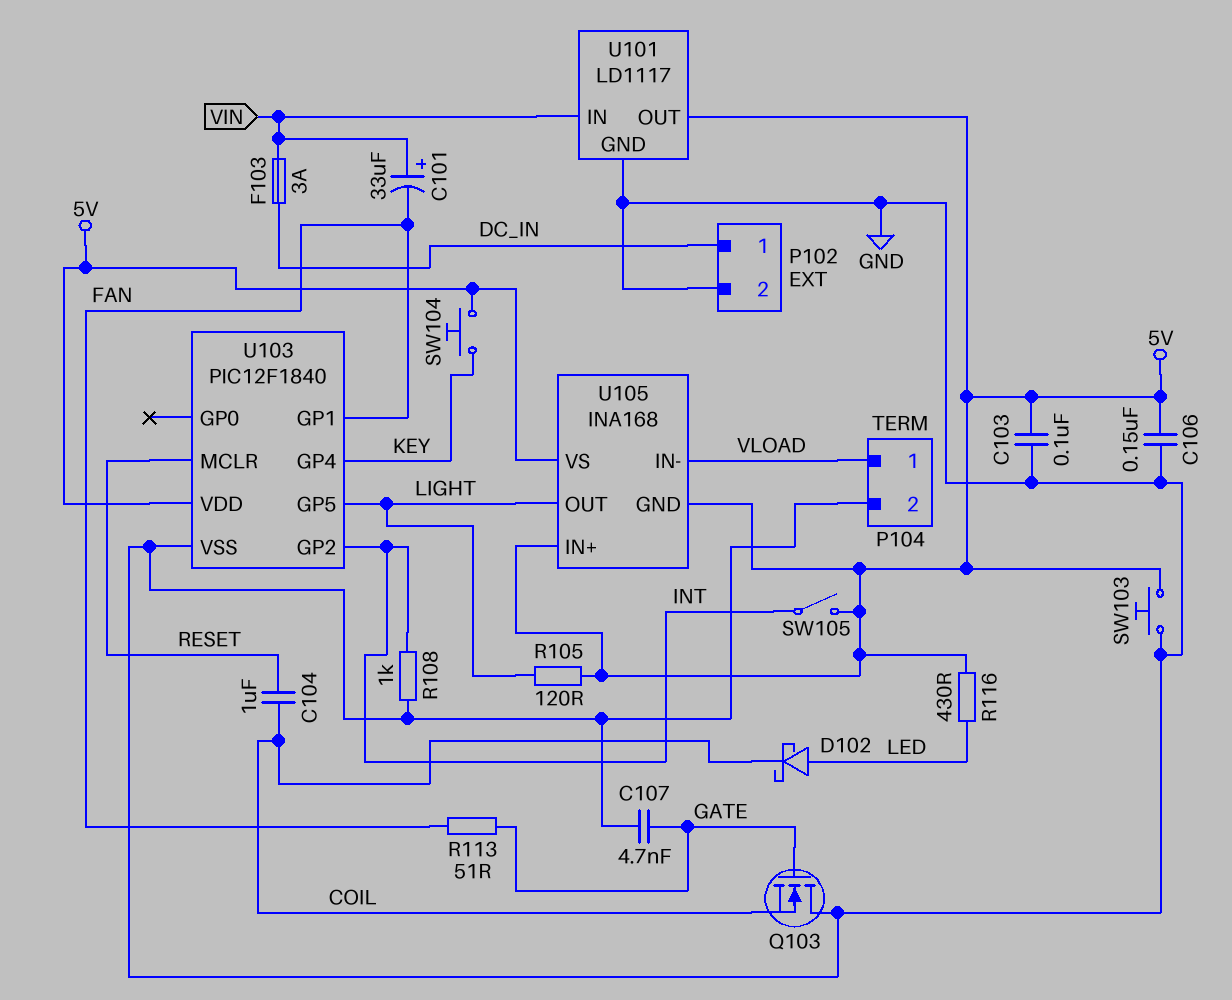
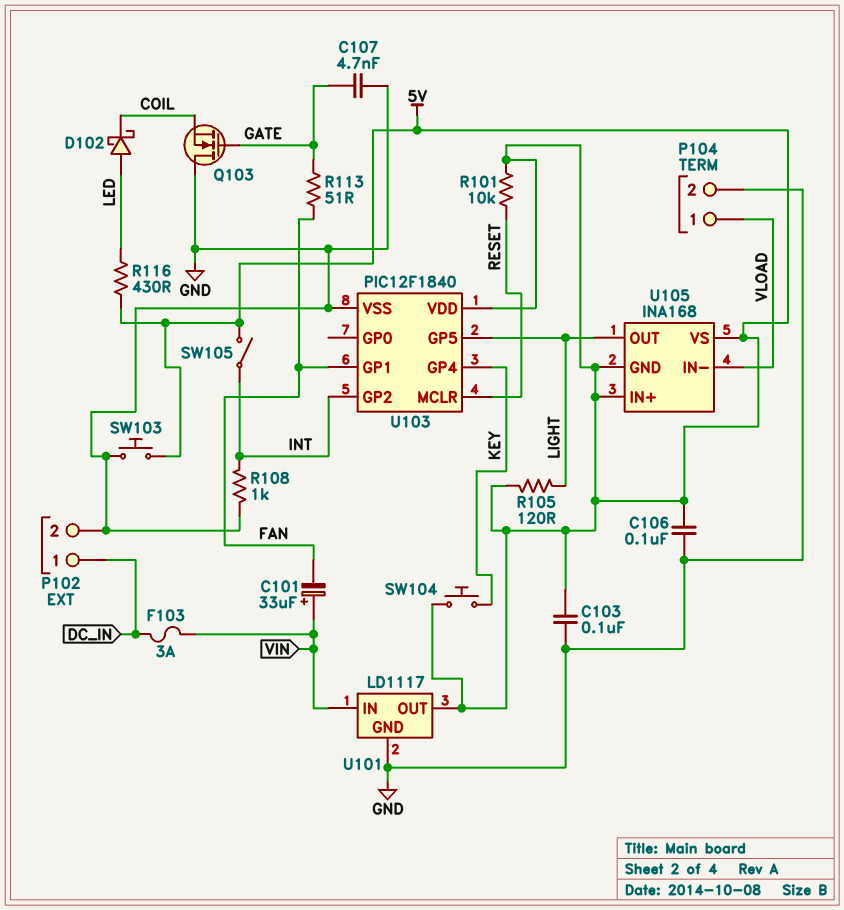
C104: 1uF (COIL, RESET) -> none
C106: 150nF (5V, GND) -> 100nF (5V, GND)
R101: none -> 10k (5V, RESET)

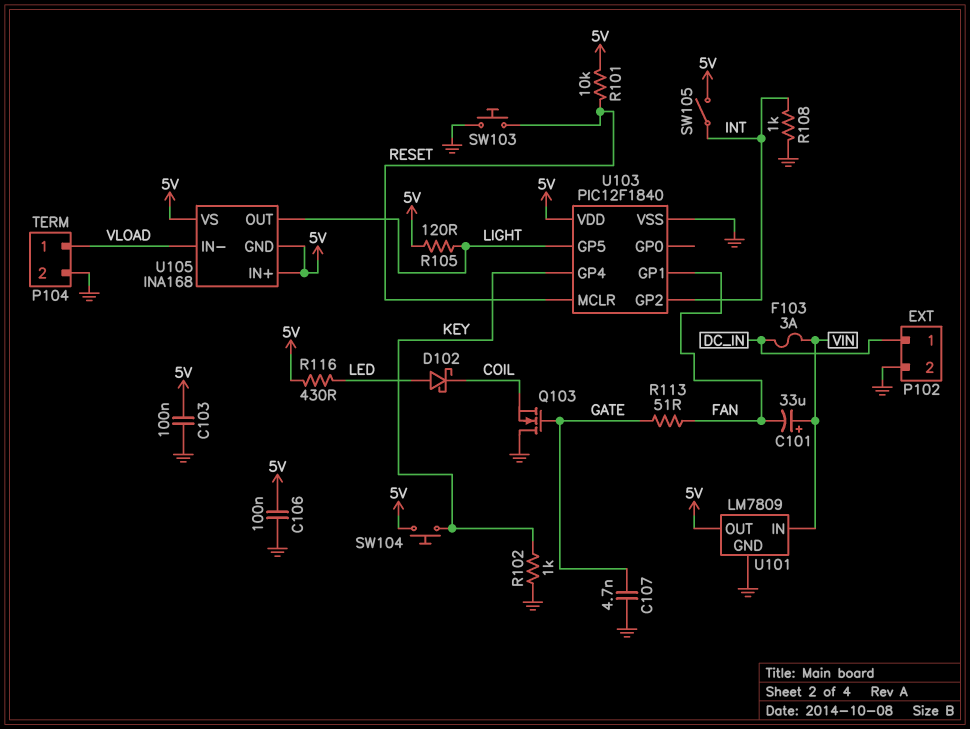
R102: none -> 1k (GND, KEY)
SW103: button (5V, GND) -> button (GND, RESET)
U101: LD1117 -> LM7809

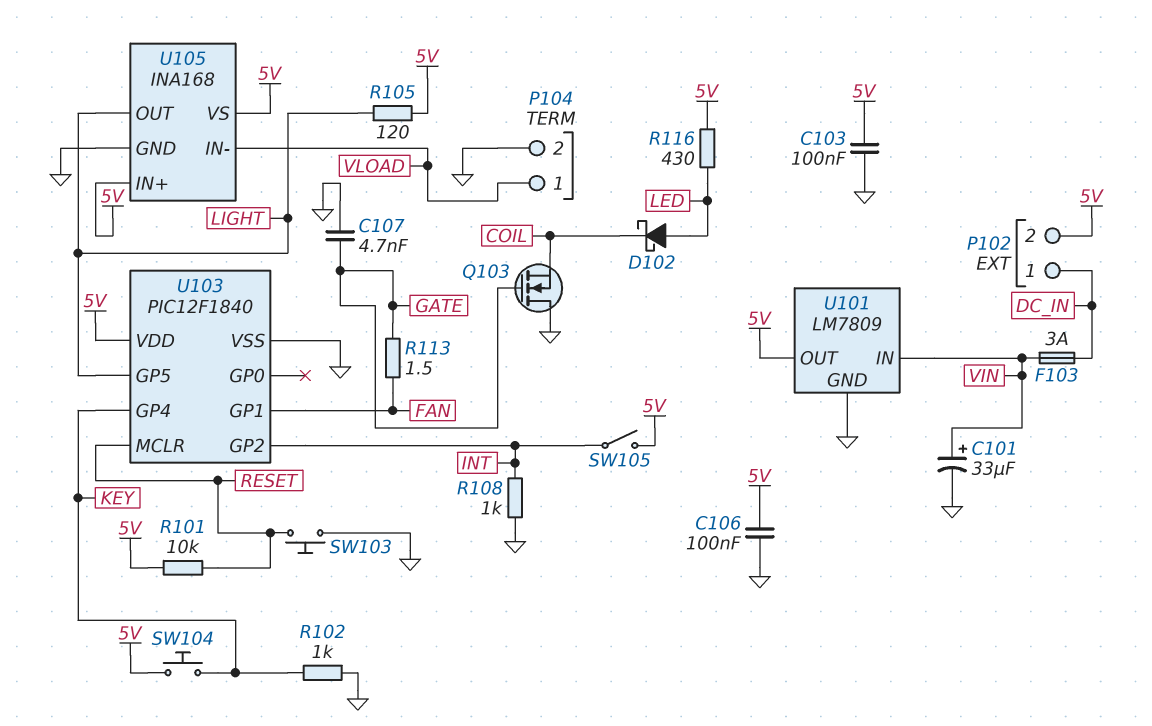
C101: 33uF (plus VIN, minus FAN) -> 33uF (plus VIN, minus GND)
P102 pin 2: GND -> 5V
R113: 51 (FAN, GATE) -> 1.5 (FAN, GATE)
U105 pin GND: 5V -> GND

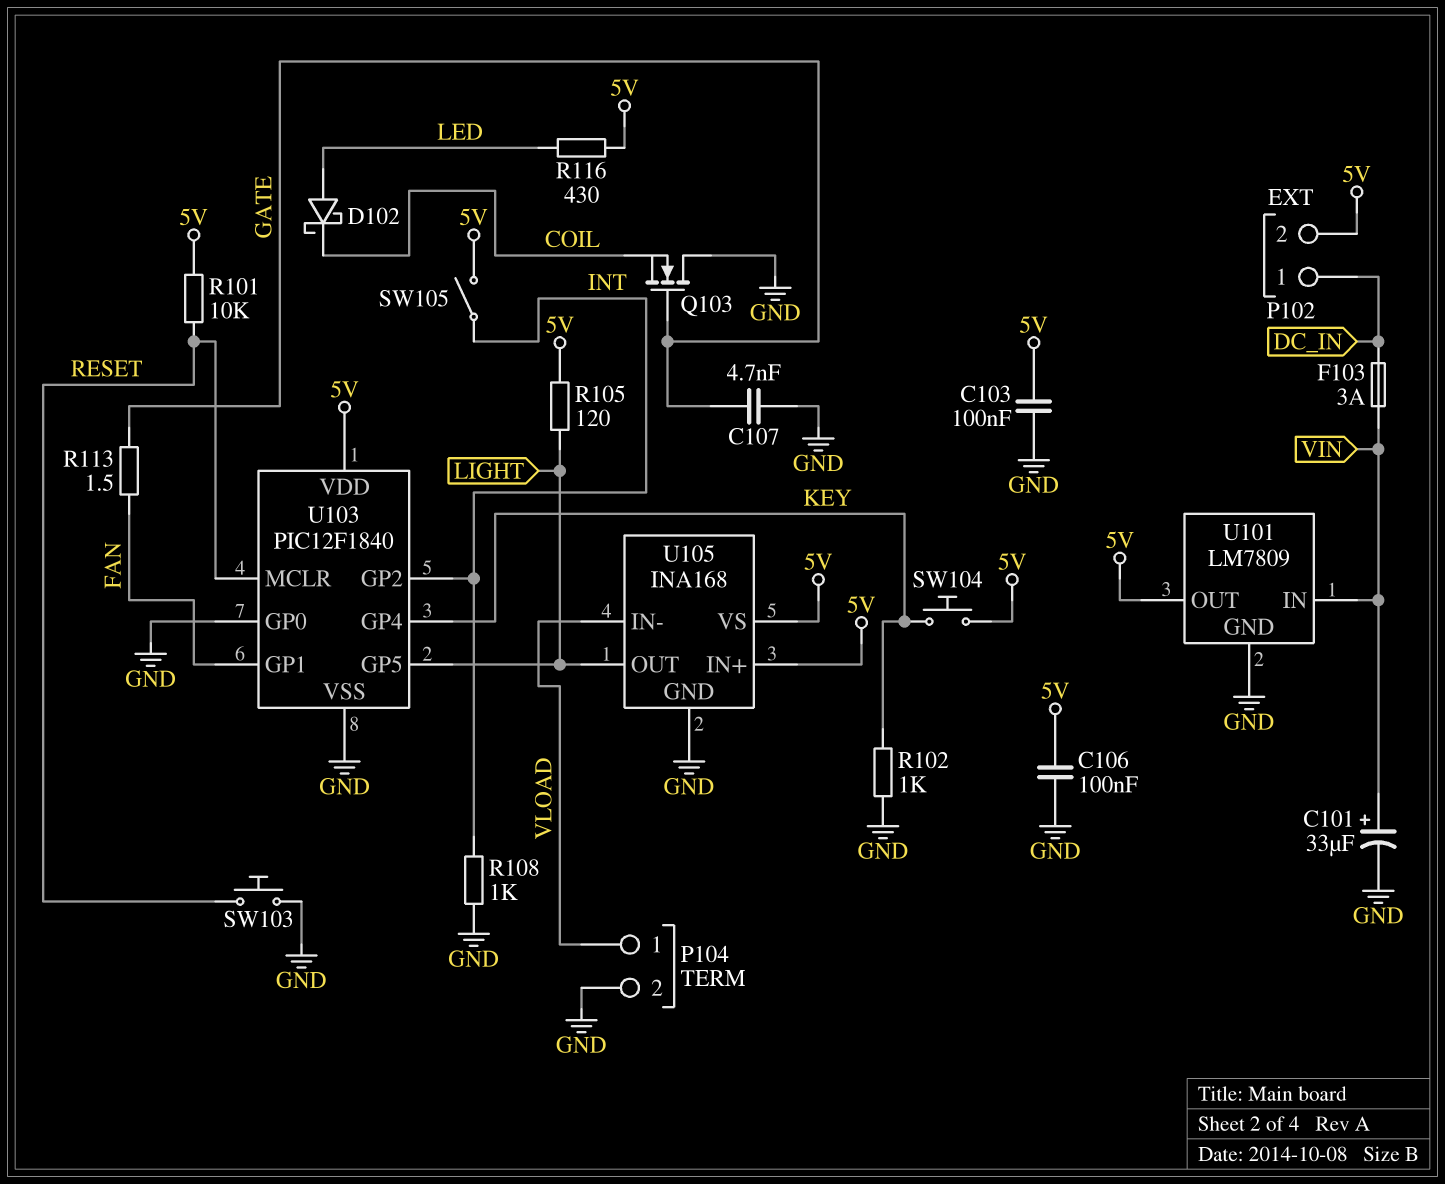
U103 pin GP0: none -> GND

